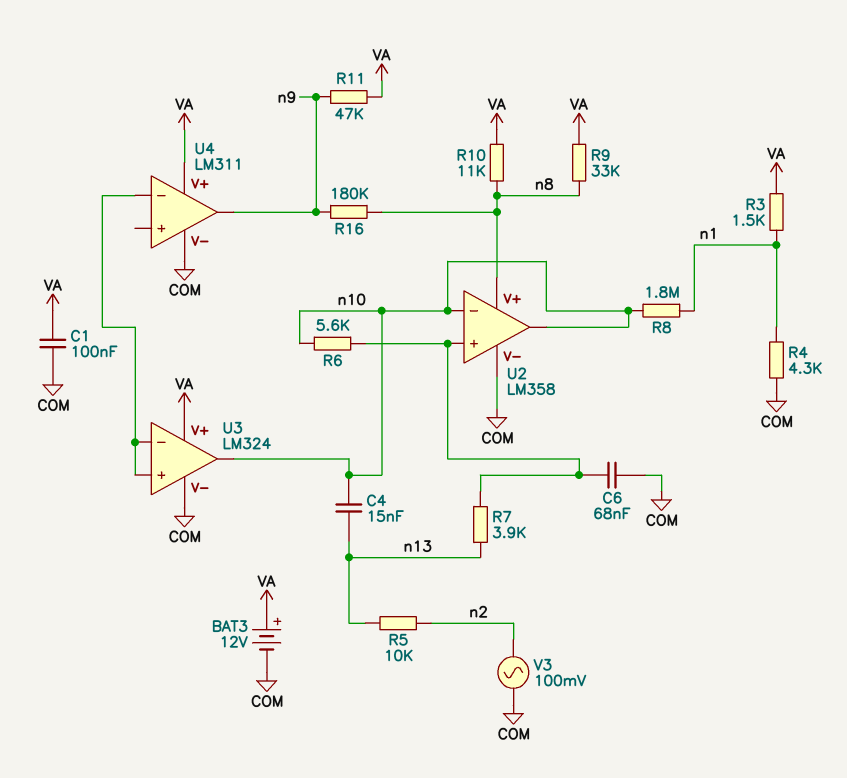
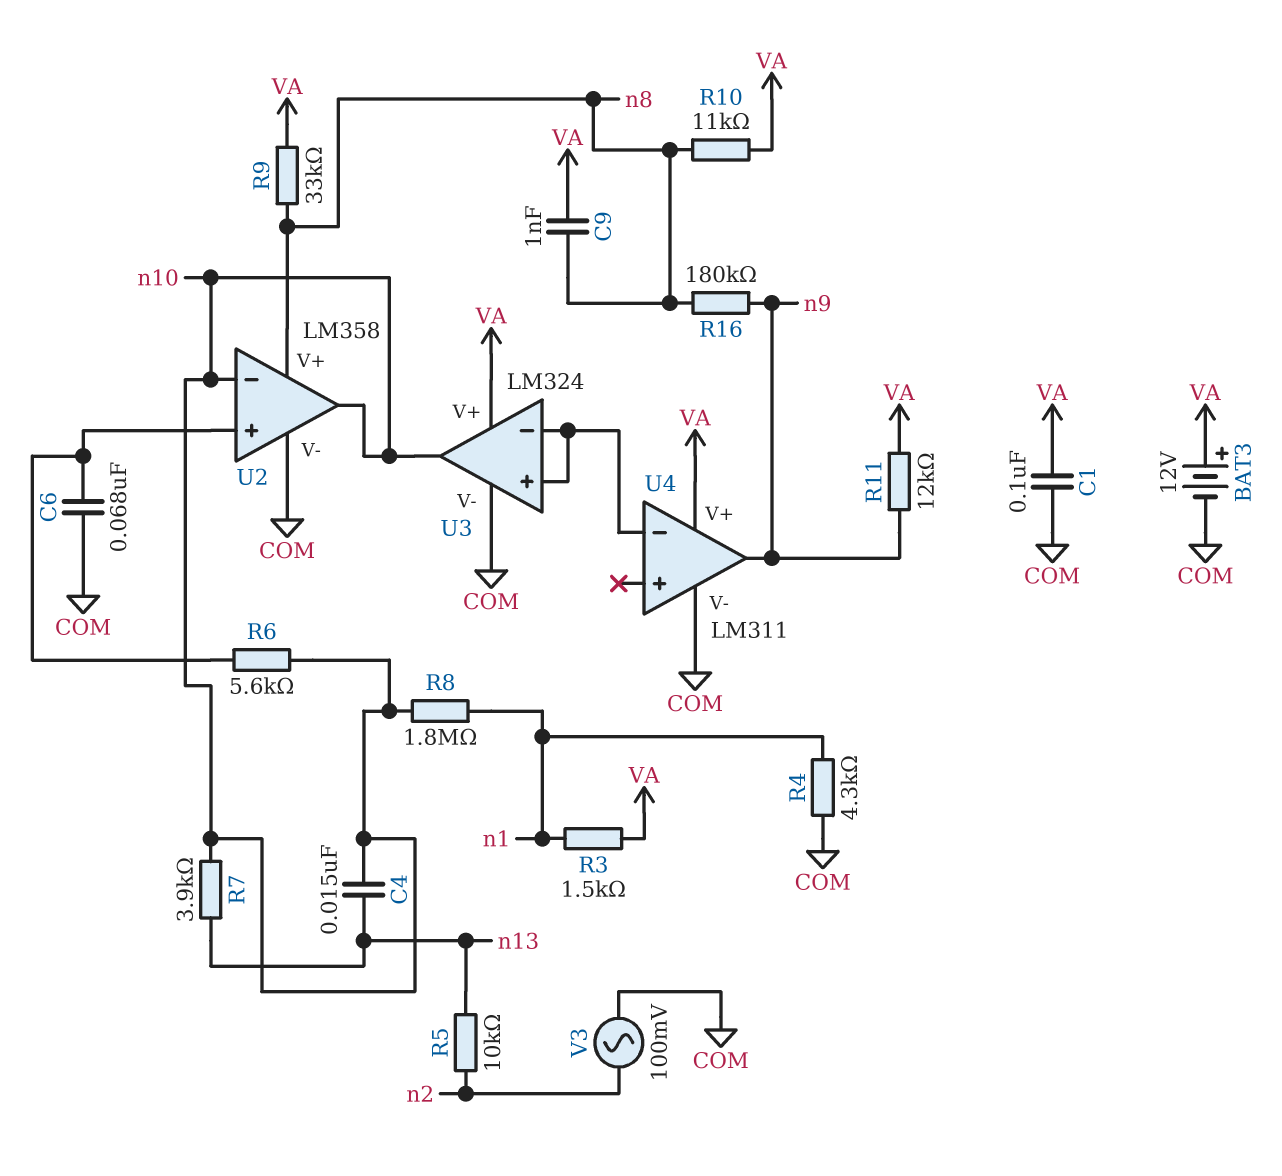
C9: none -> 1nF (VA, n8)
R7: 3.9k (U2/in+, n13) -> 3.9k (n10, n13)
R11: 47k (VA, n9) -> 12k (VA, n9)

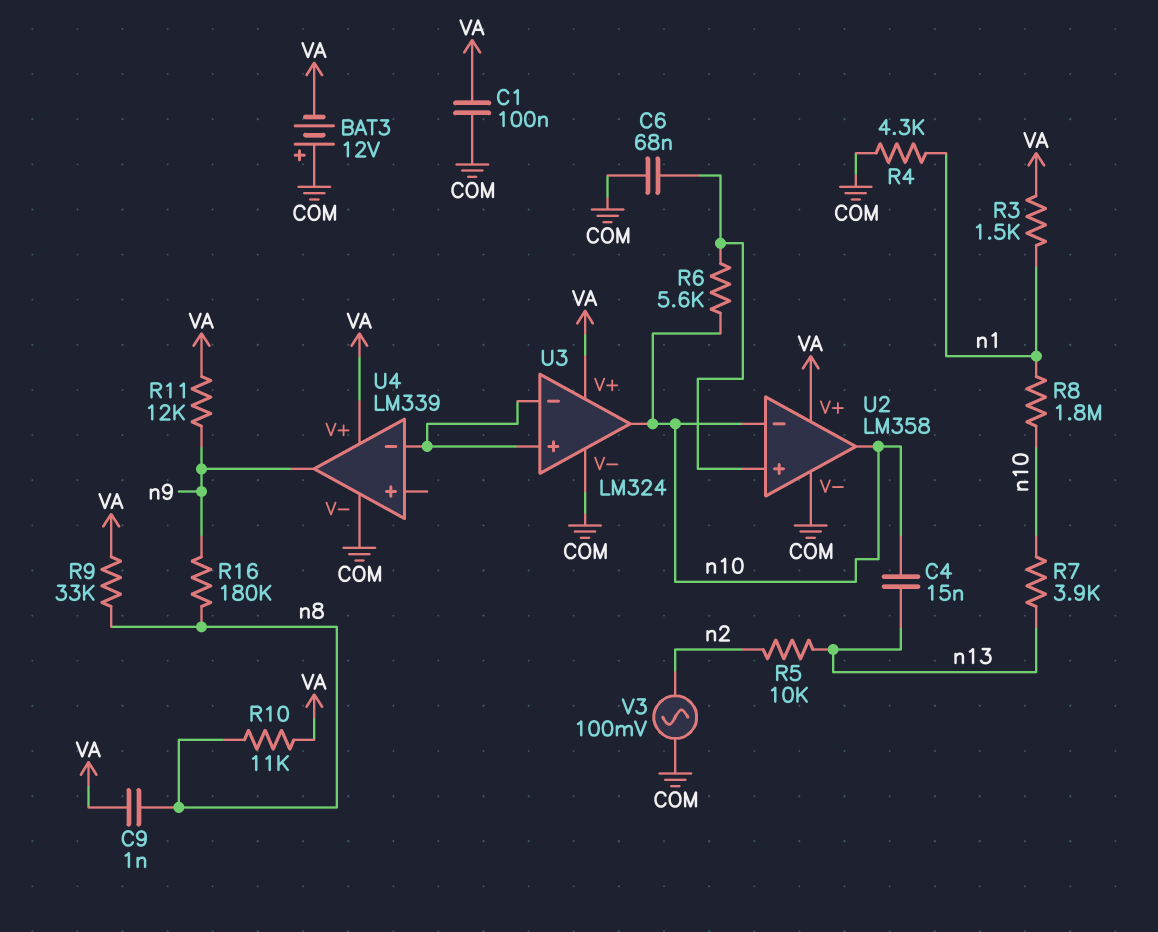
BAT3: 12V (plus VA, minus COM) -> 12V (plus COM, minus VA)
U2 pin V+: n8 -> VA
U4: LM311 -> LM339

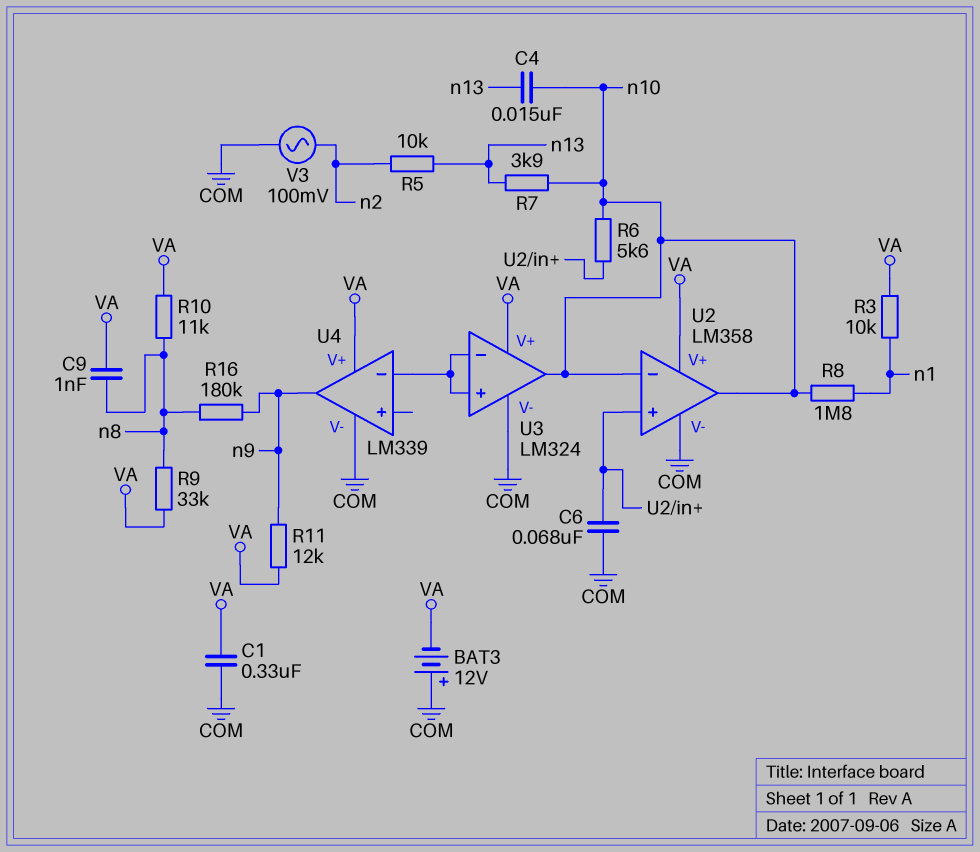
C1: 100nF (COM, VA) -> 330nF (COM, VA)
R3: 1.5k (VA, n1) -> 10k (VA, n1)
R4: 4.3k (COM, n1) -> none

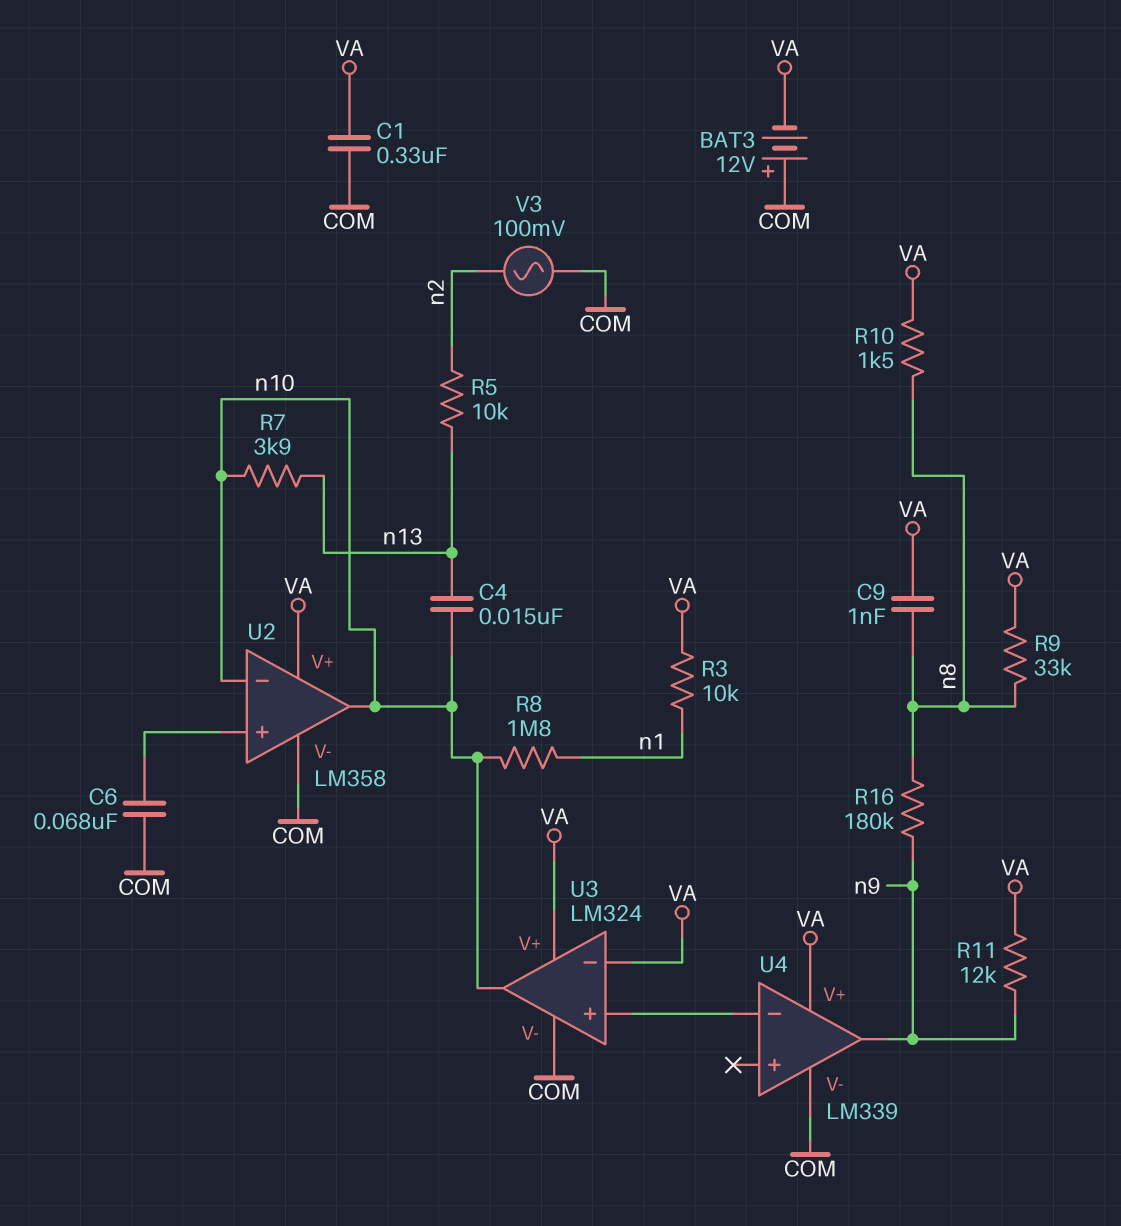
R6: 5.6k (U2/in+, n10) -> none
R10: 11k (VA, n8) -> 1.5k (VA, n8)
U3 pin in-: U3/in+ -> VA

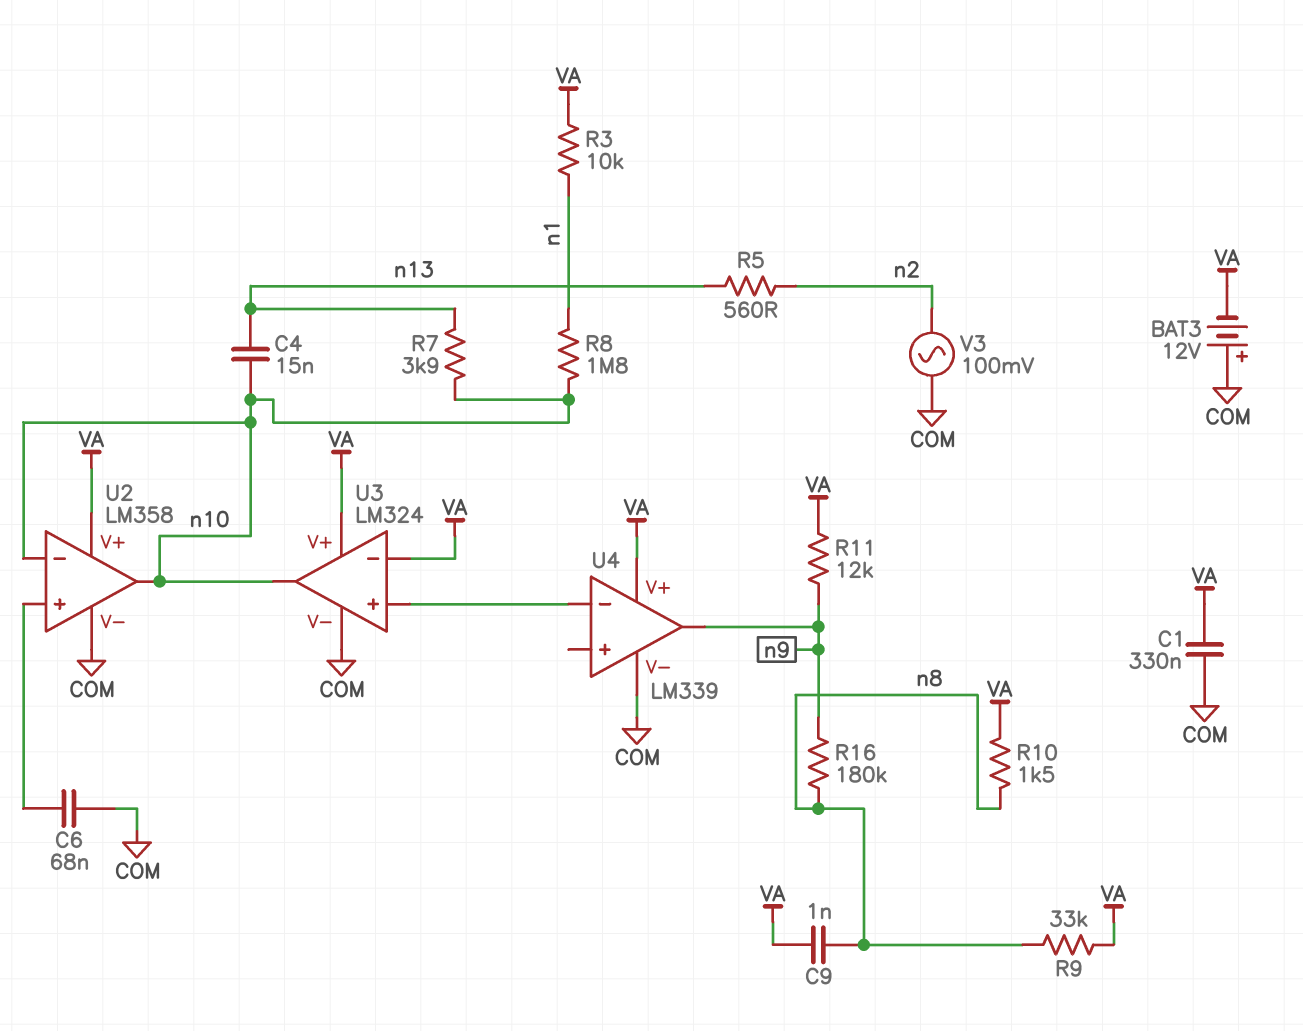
R5: 10k (n2, n13) -> 560 (n2, n13)

